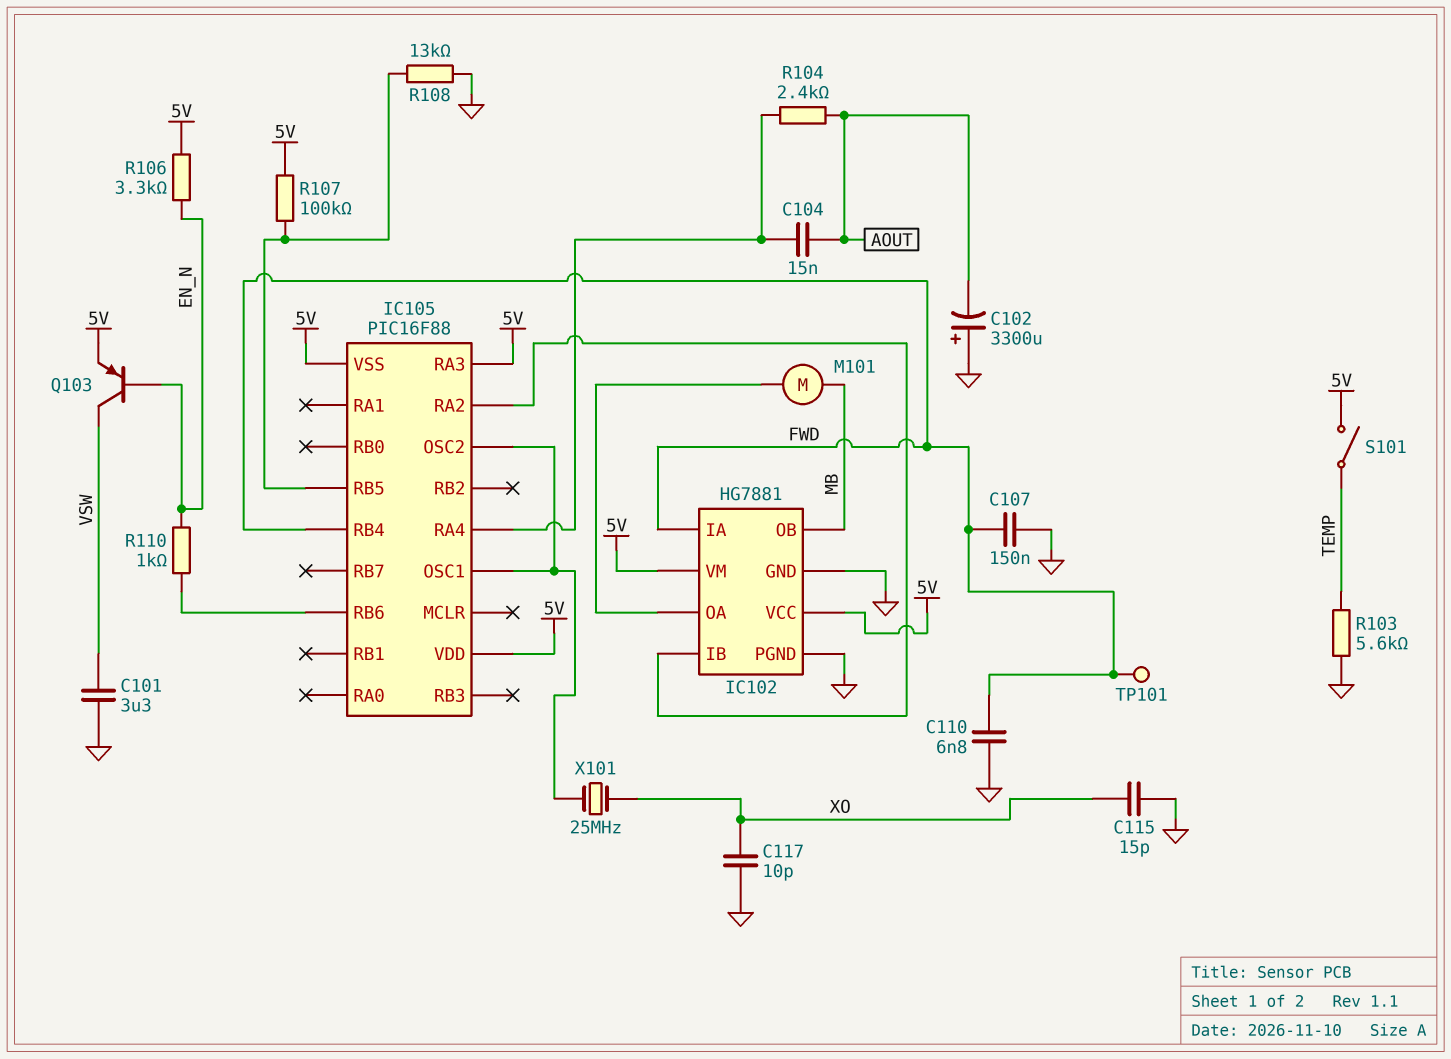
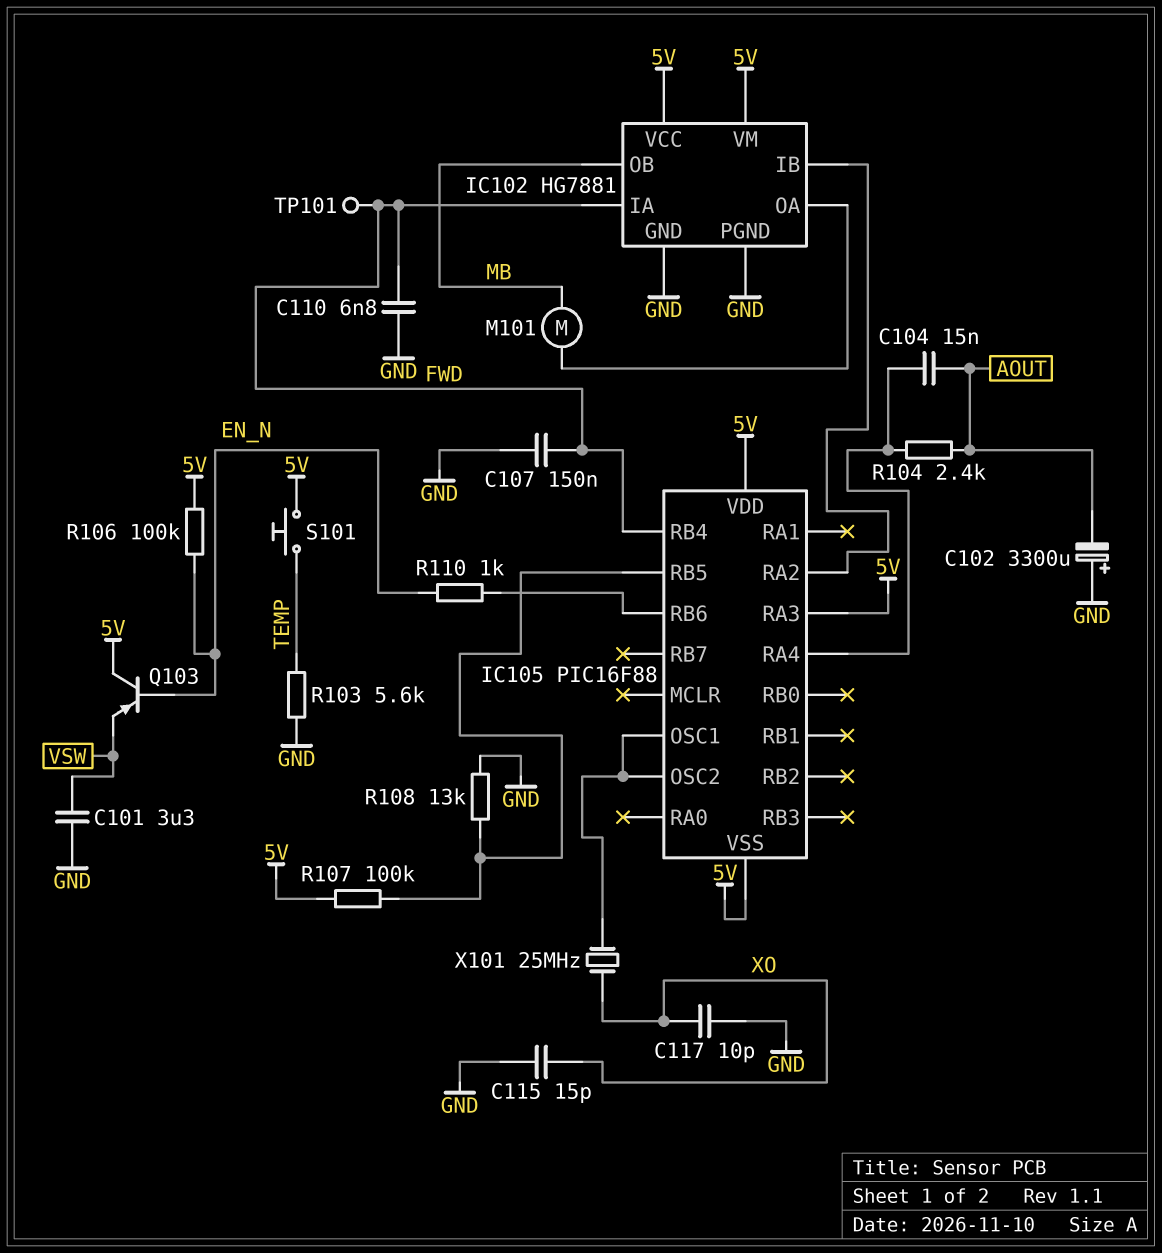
Q103: PNP (B EN_N, C VSW, E 5V) -> PNP (B EN_N, C 5V, E VSW)
R106: 3.3k (5V, EN_N) -> 100k (5V, EN_N)
S101: switch (5V, TEMP) -> button (5V, TEMP)

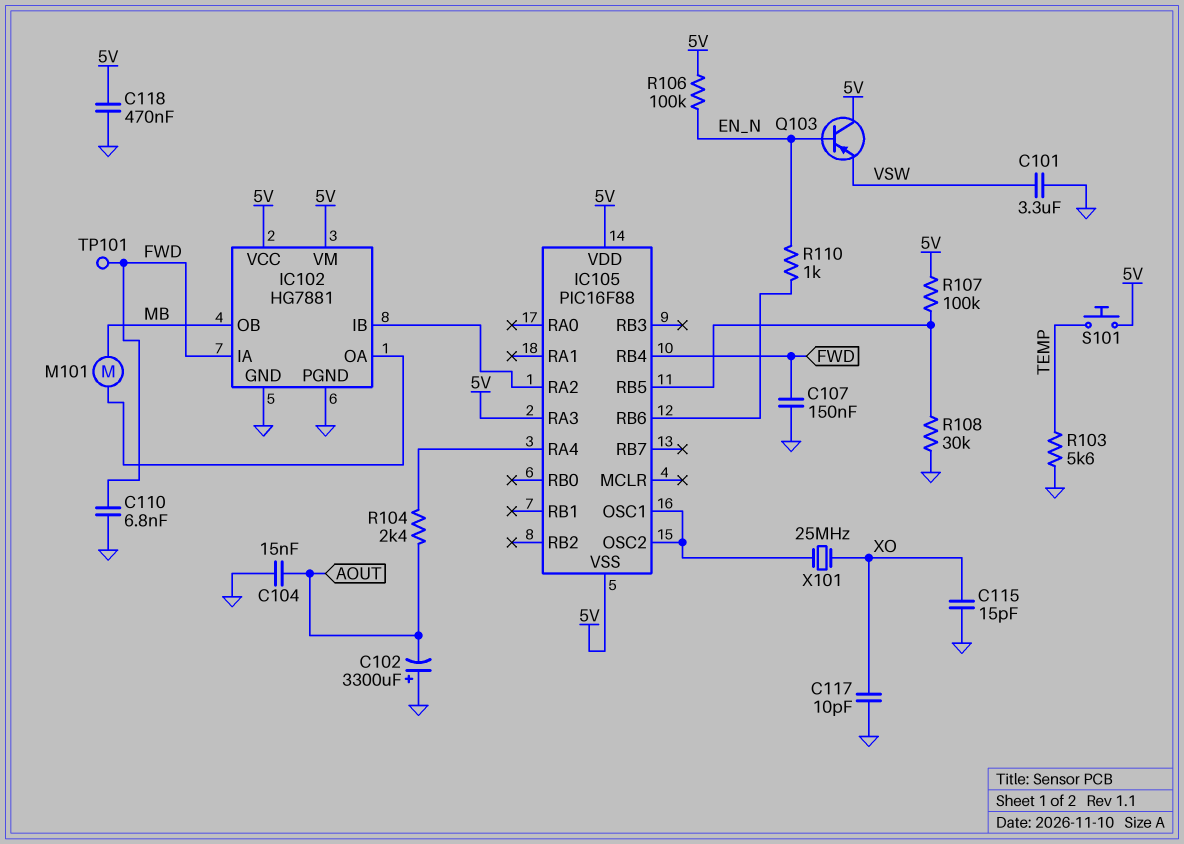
C104: 15nF (AOUT, IC105/RA4) -> 15nF (AOUT, GND)
C118: none -> 470nF (5V, GND)
R108: 13k (GND, IC105/RB5) -> 30k (GND, IC105/RB5)

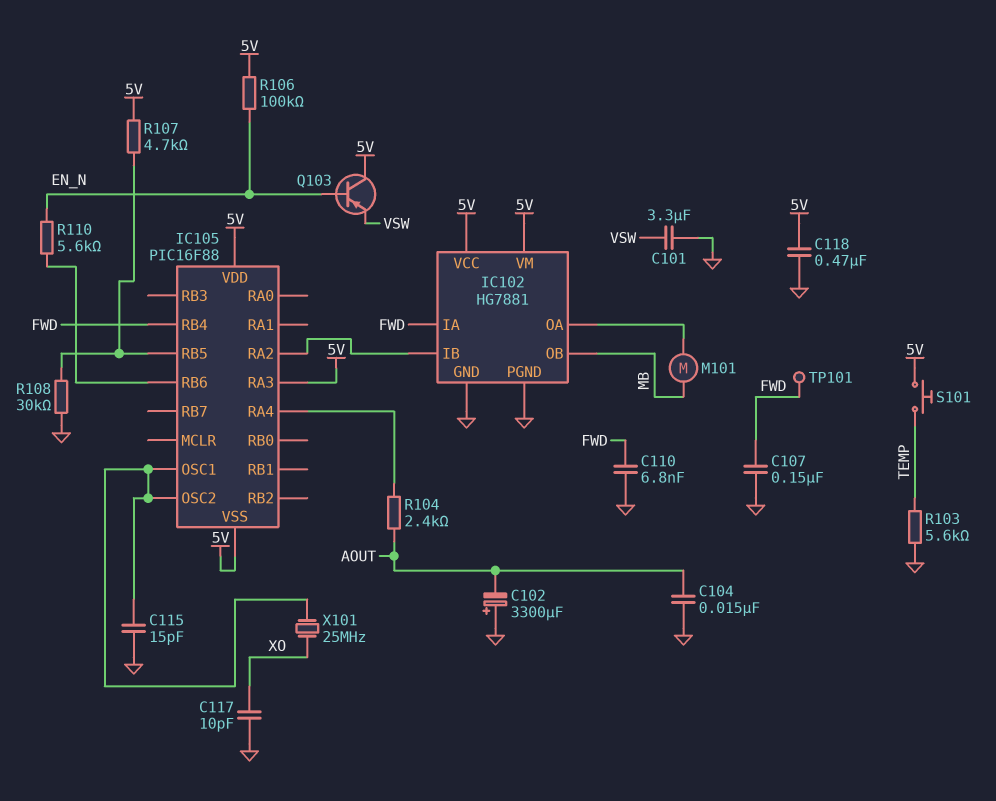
C115: 15pF (GND, XO) -> 15pF (GND, IC105/OSC1)
R107: 100k (5V, IC105/RB5) -> 4.7k (5V, IC105/RB5)
R110: 1k (EN_N, IC105/RB6) -> 5.6k (EN_N, IC105/RB6)

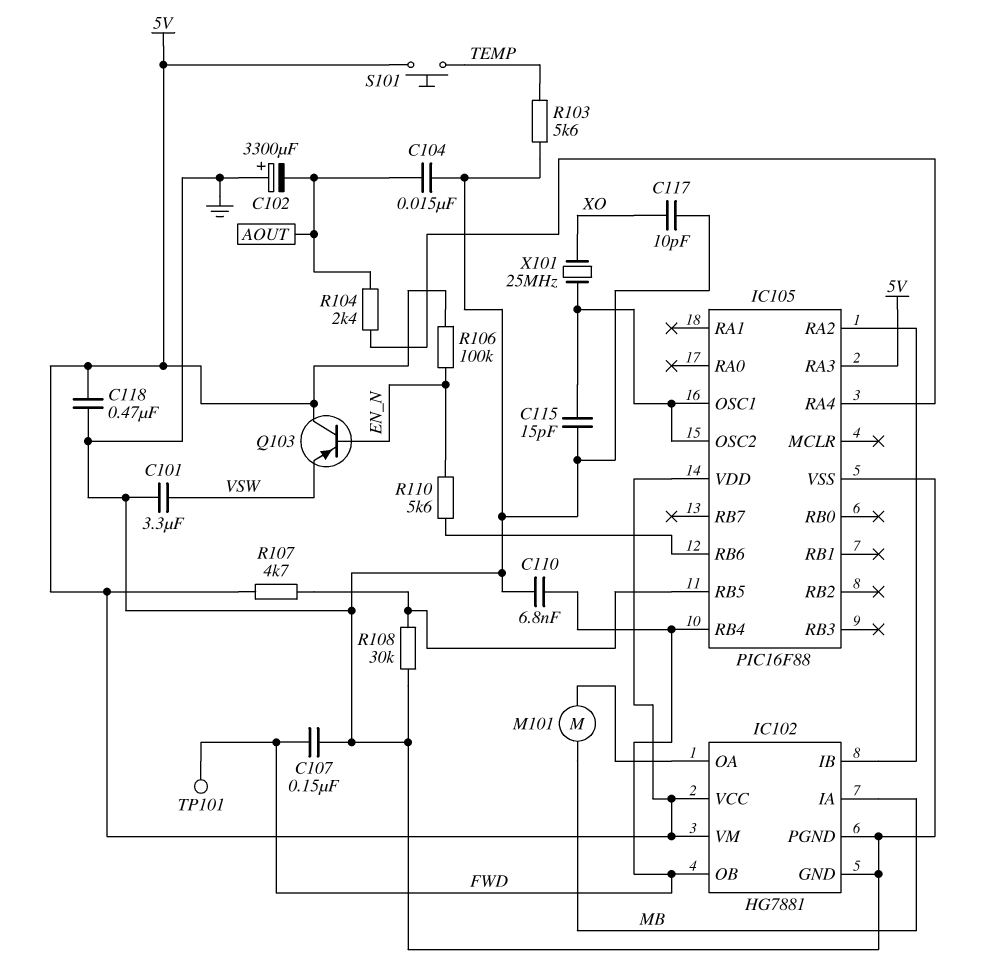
IC102 pin IA: FWD -> MB
IC102 pin OB: MB -> FWD
IC105 pin VSS: 5V -> GND

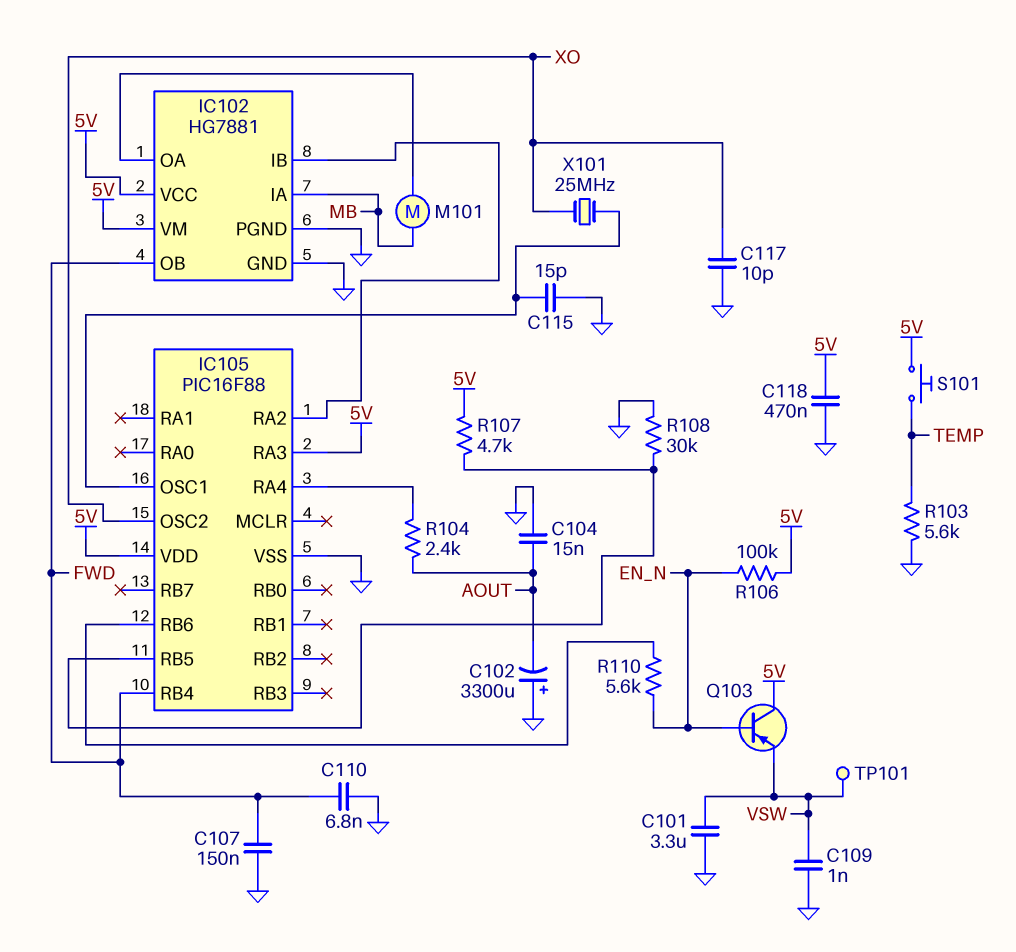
C109: none -> 1nF (GND, VSW)
IC105 pin OSC2: IC105/OSC1 -> XO
TP101: test point (FWD) -> test point (VSW)

